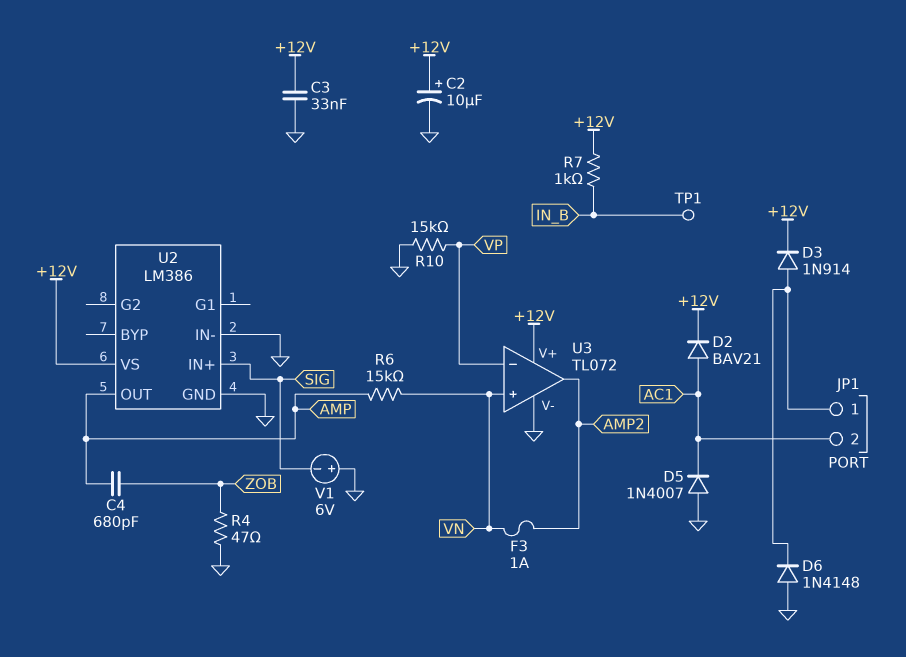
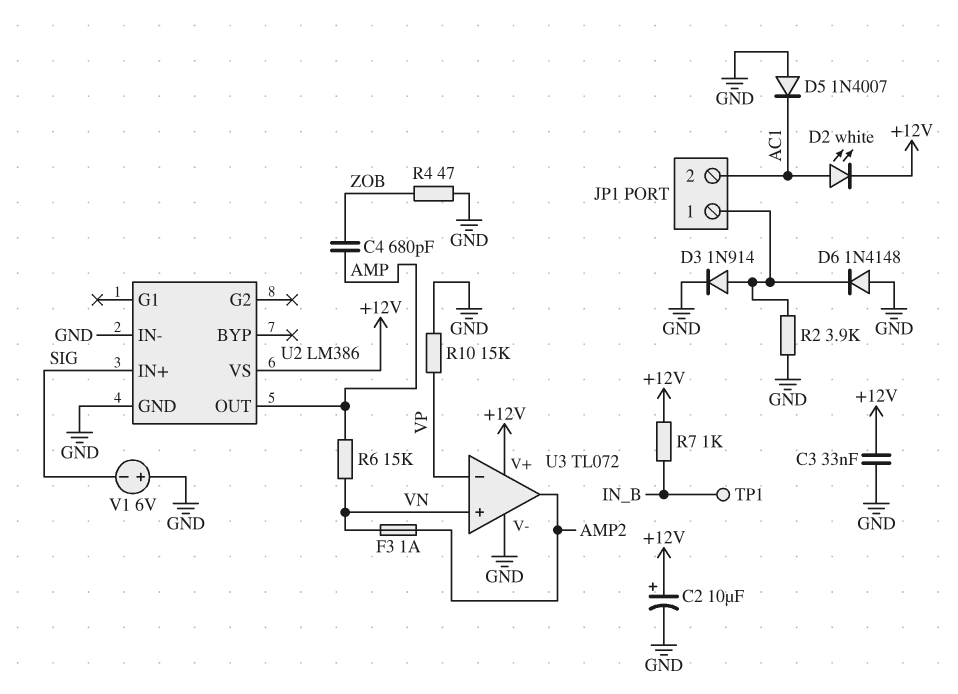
D2: diode BAV21 (A AC1, K +12V) -> LED white (A AC1, K +12V)
D3: diode 1N914 (A JP1/1, K +12V) -> diode 1N914 (A JP1/1, K GND)
R2: none -> 3.9k (GND, JP1/1)

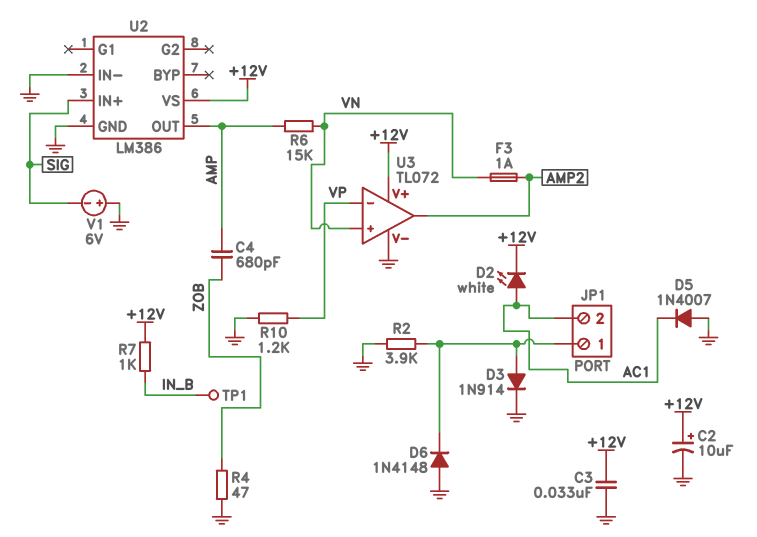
R10: 15k (GND, VP) -> 1.2k (GND, VP)

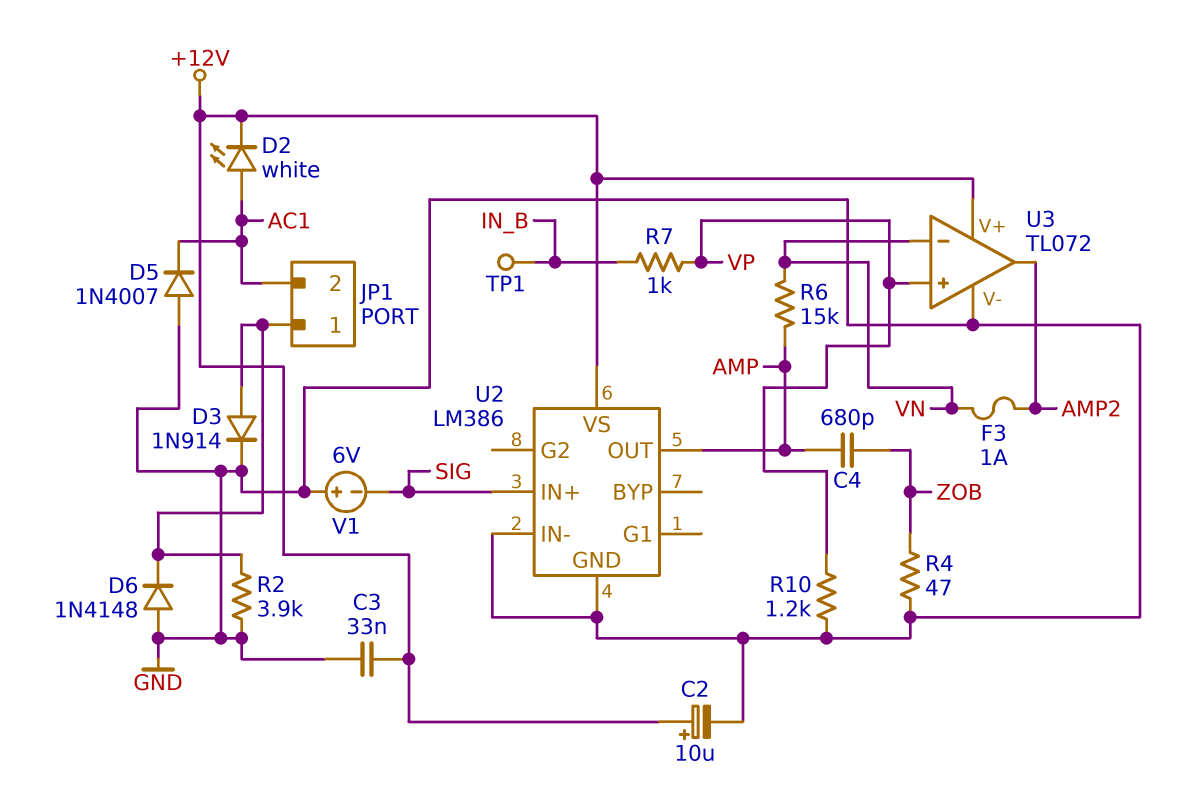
R7: 1k (+12V, IN_B) -> 1k (IN_B, VP)
U3 pin in+: VN -> VP
U3 pin in-: VP -> VN

